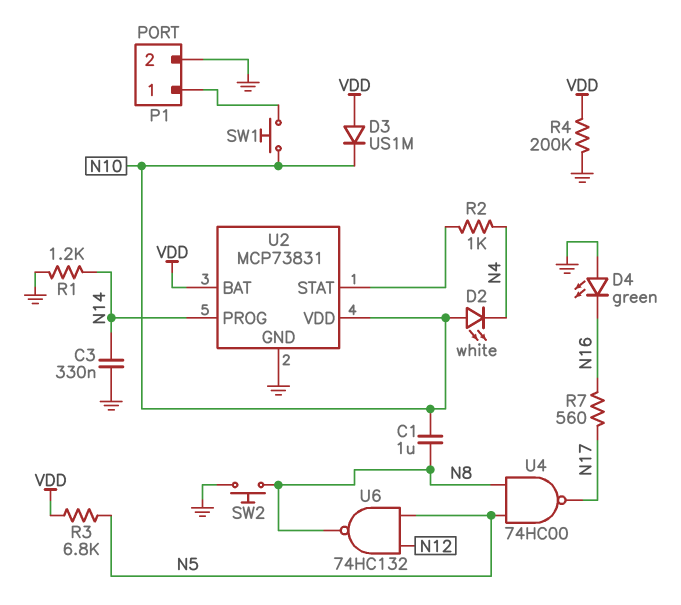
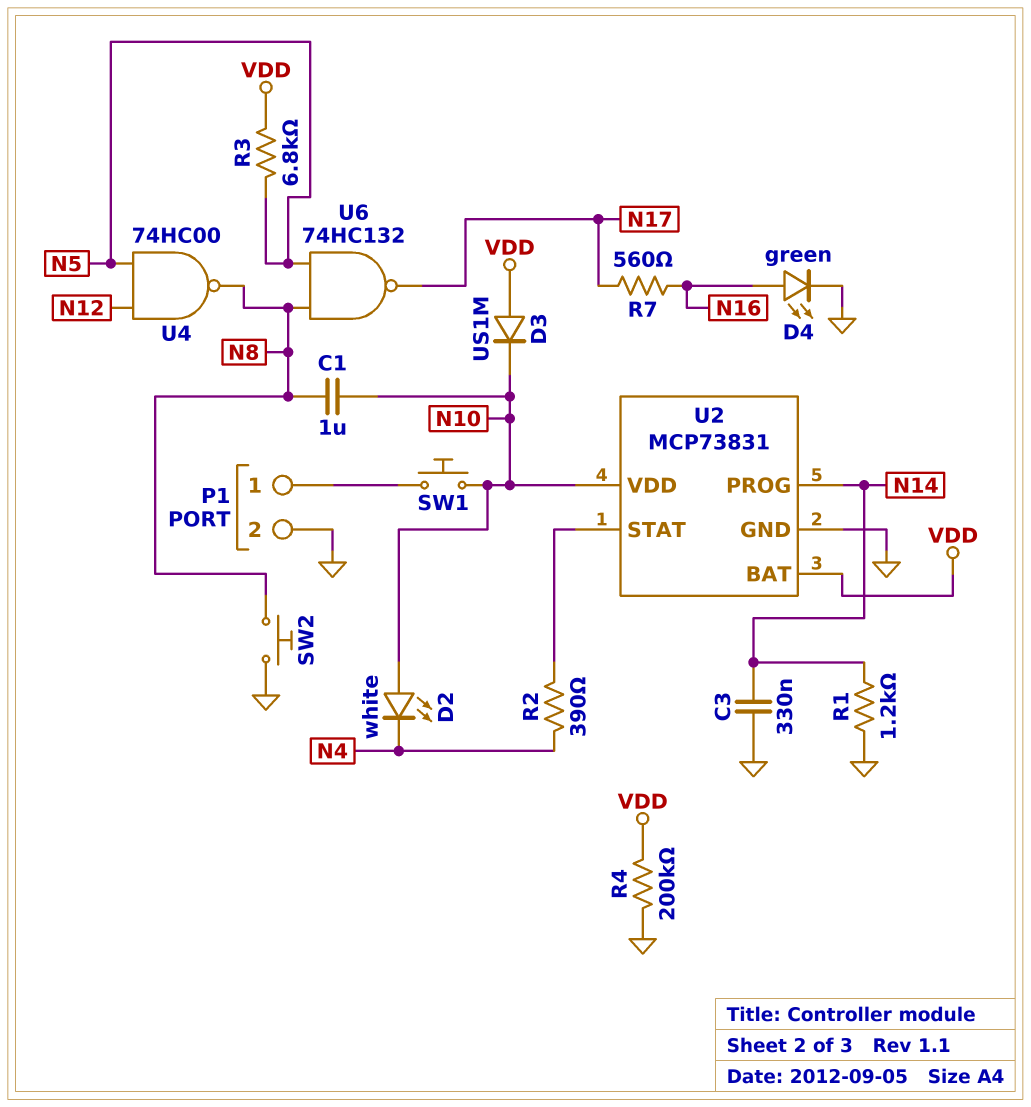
D4: LED green (A GND, K N16) -> LED green (A N16, K GND)
R2: 1k (N4, U2/STAT) -> 390 (N4, U2/STAT)
U4: NAND 74HC00 (in N5, in N8, out N17) -> NAND 74HC00 (in N5, in N12, out N8)
U6: NAND 74HC132 (in N5, in N12, out N8) -> NAND 74HC132 (in N5, in N8, out N17)

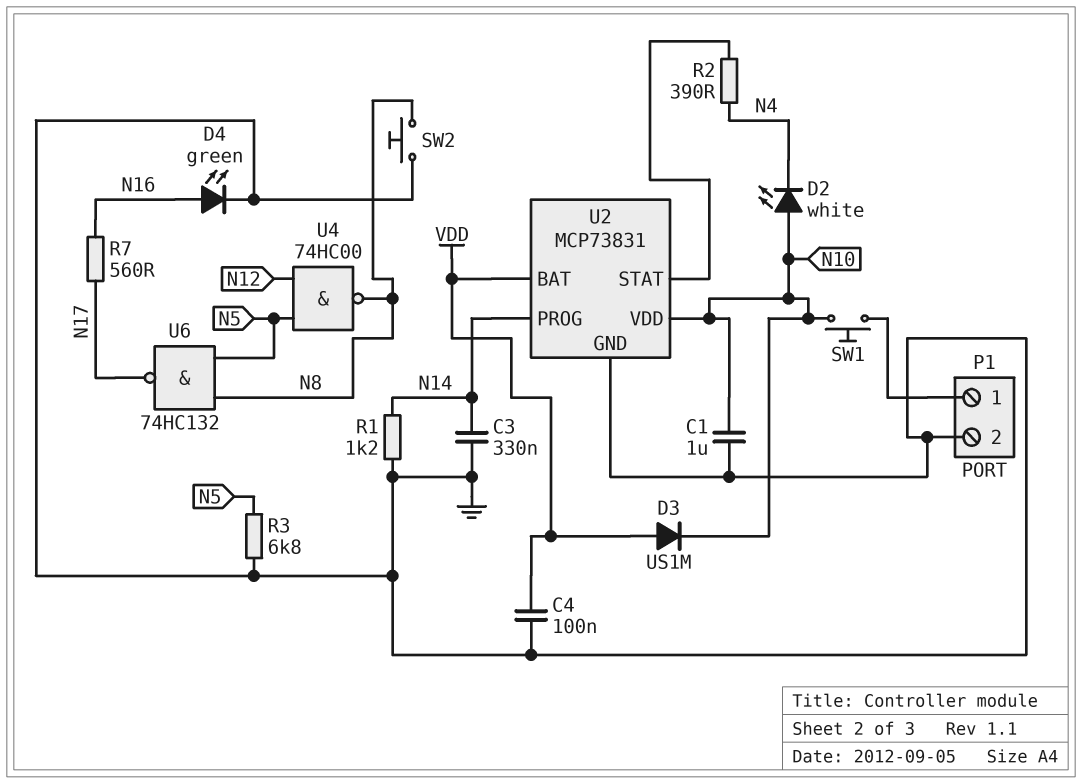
C1: 1uF (N8, N10) -> 1uF (GND, N10)
C4: none -> 100nF (GND, VDD)
R3: 6.8k (N5, VDD) -> 6.8k (GND, N5)
R4: 200k (GND, VDD) -> none

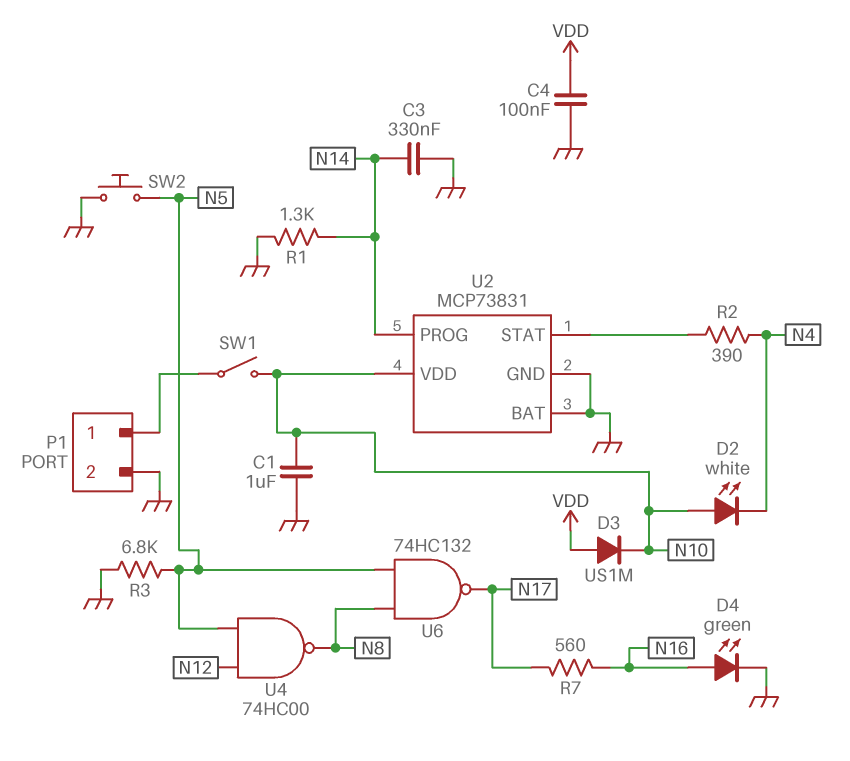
R1: 1.2k (GND, N14) -> 1.3k (GND, N14)
SW1: button (N10, P1/1) -> switch (N10, P1/1)
SW2: button (GND, N8) -> button (GND, N5)
U2 pin BAT: VDD -> GND

